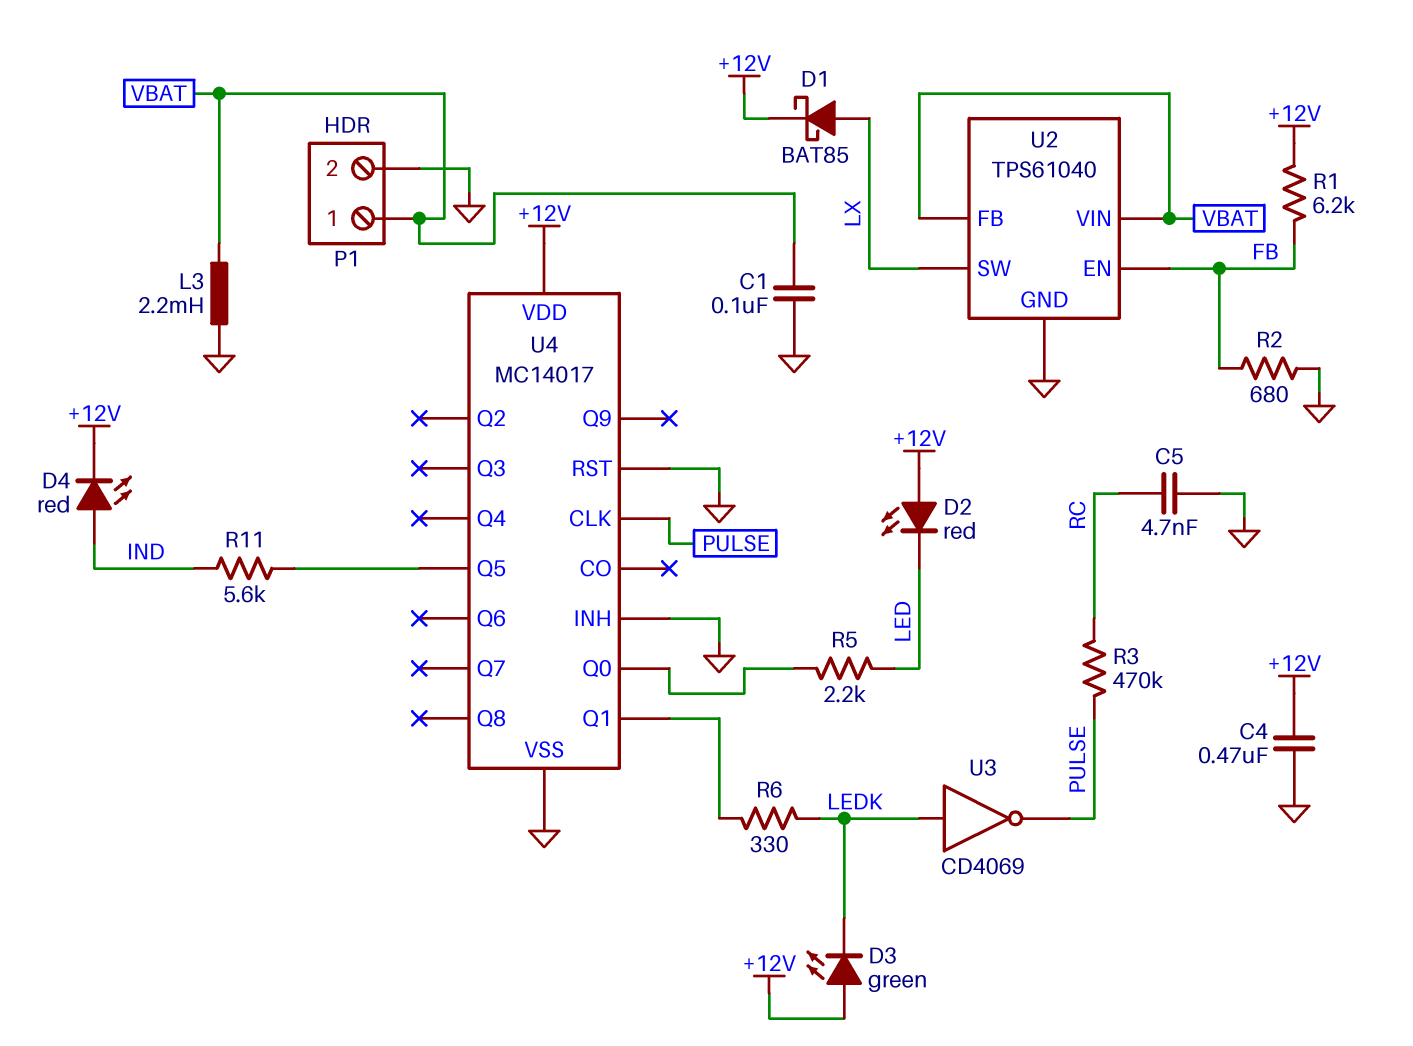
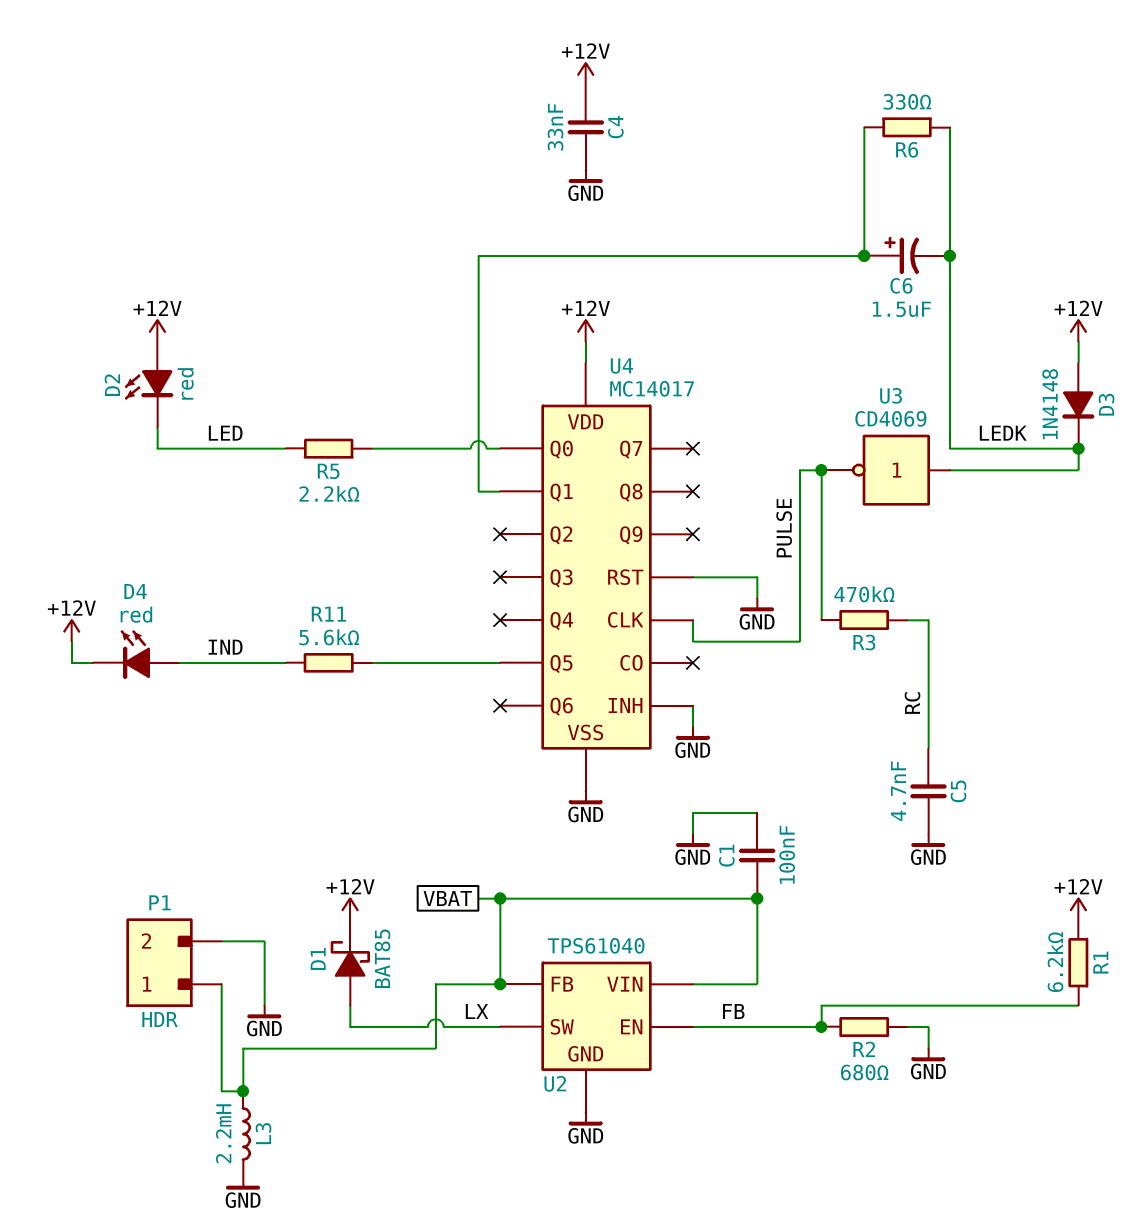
C4: 470nF (+12V, GND) -> 33nF (+12V, GND)
C6: none -> 1.5uF (plus U4/Q1, minus LEDK)
D3: LED green (A +12V, K LEDK) -> diode 1N4148 (A +12V, K LEDK)

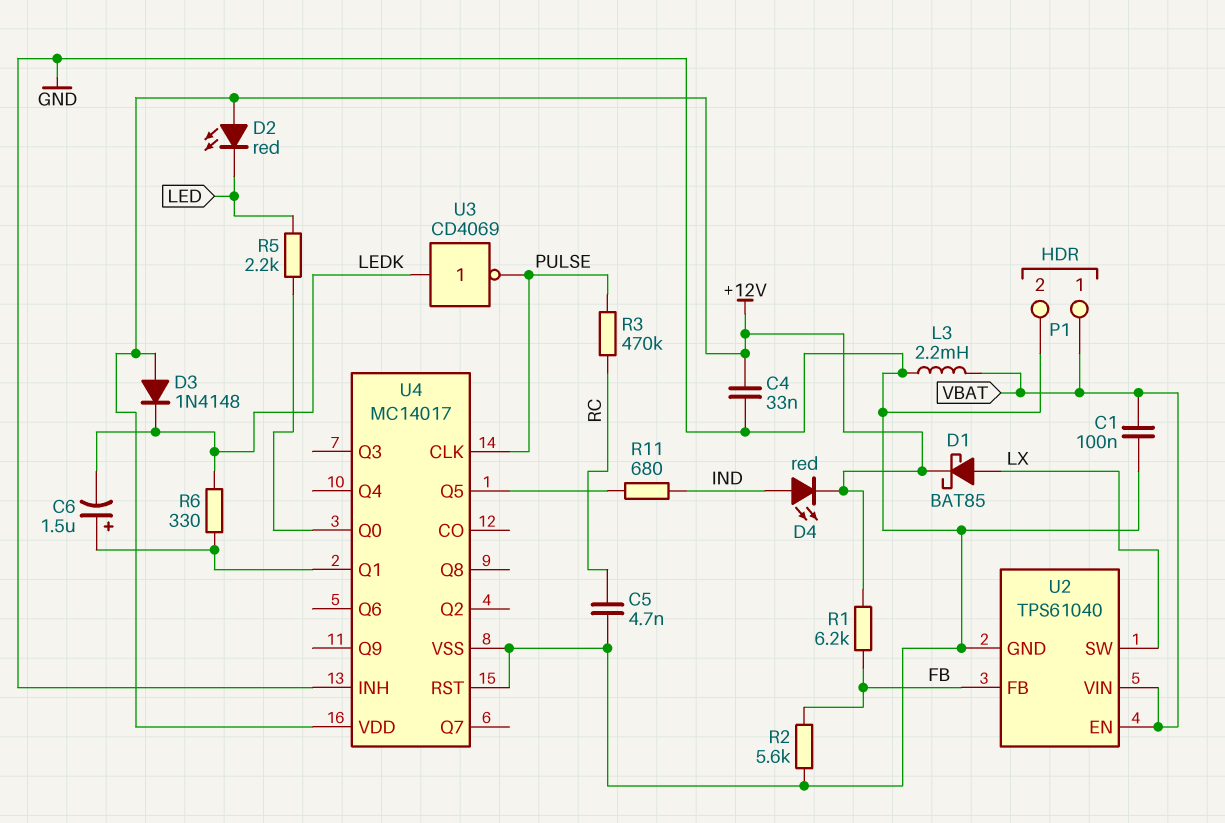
R2: 680 (FB, GND) -> 5.6k (FB, GND)
R11: 5.6k (IND, U4/Q5) -> 680 (IND, U4/Q5)
U2 pin EN: FB -> VBAT
U2 pin FB: VBAT -> FB

